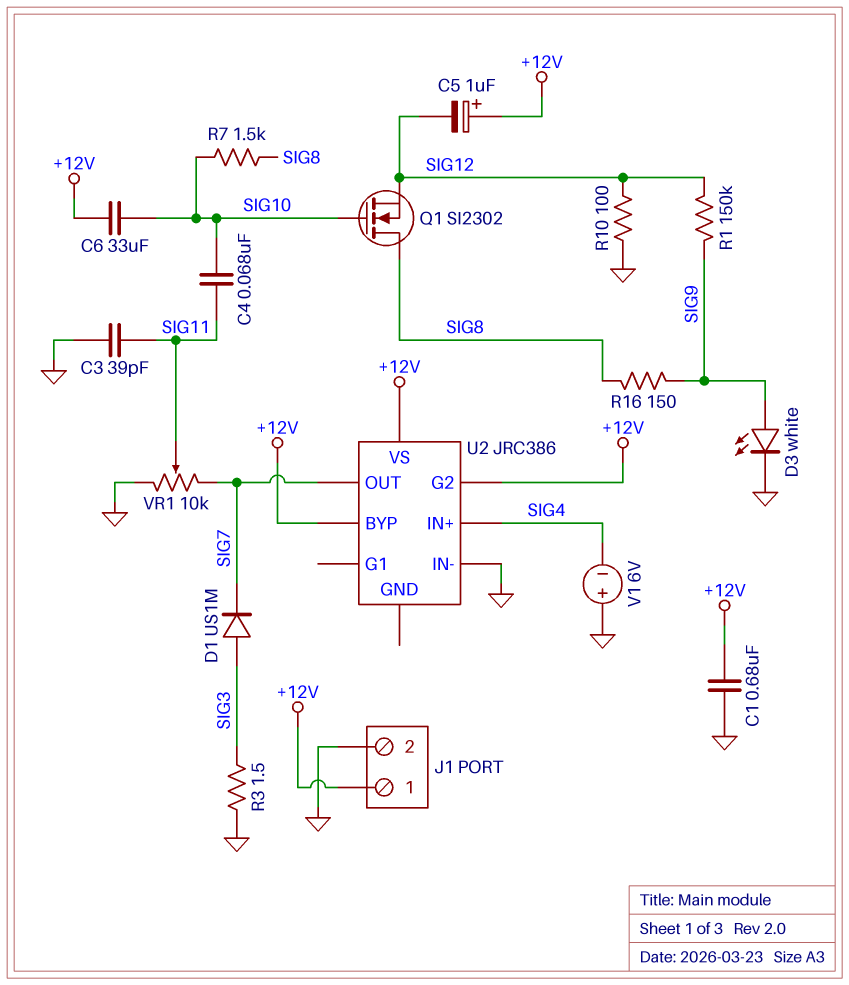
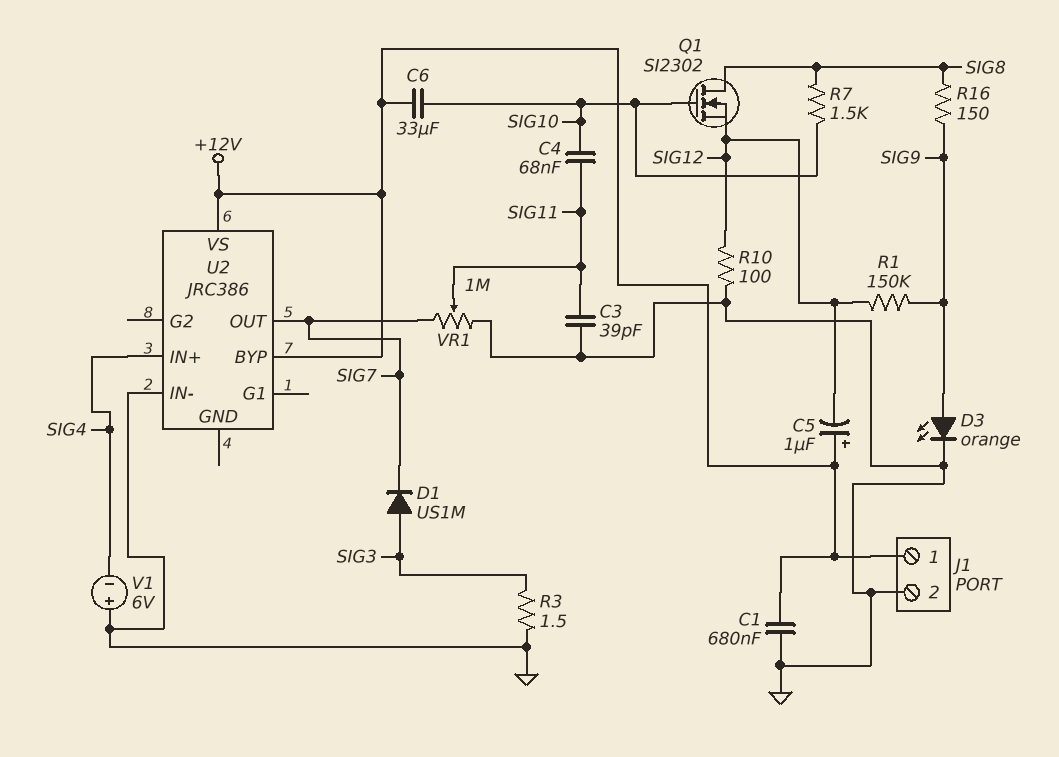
D3: LED white (A SIG9, K GND) -> LED orange (A SIG9, K GND)
U2 pin G2: +12V -> none
VR1: 10k (GND, SIG7, wiper SIG11) -> 1M (GND, SIG7, wiper SIG11)

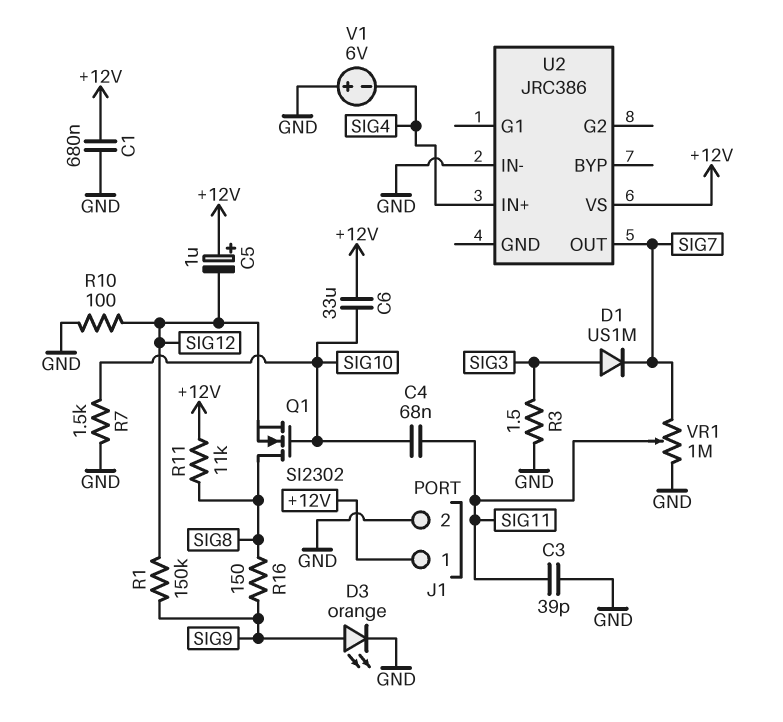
R7: 1.5k (SIG8, SIG10) -> 1.5k (GND, SIG10)
R11: none -> 11k (+12V, SIG8)
U2 pin BYP: +12V -> none

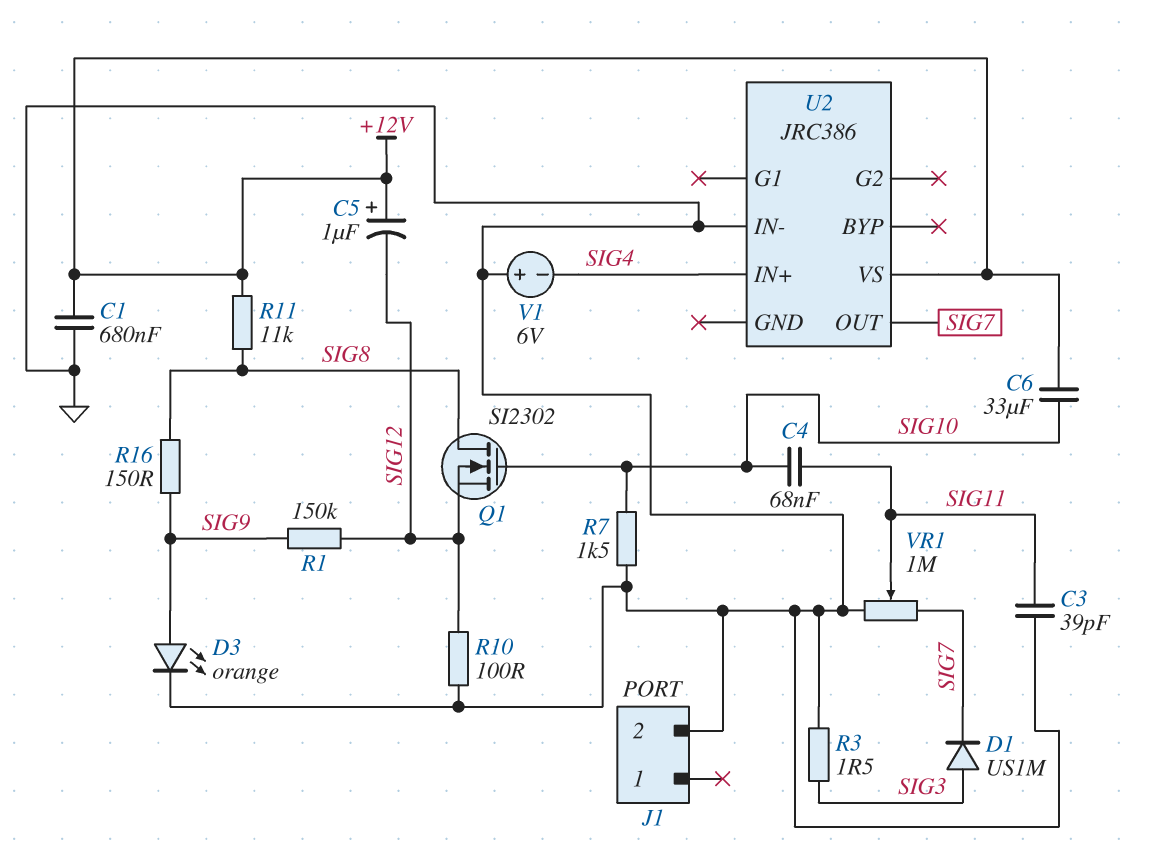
J1 pin 1: +12V -> none

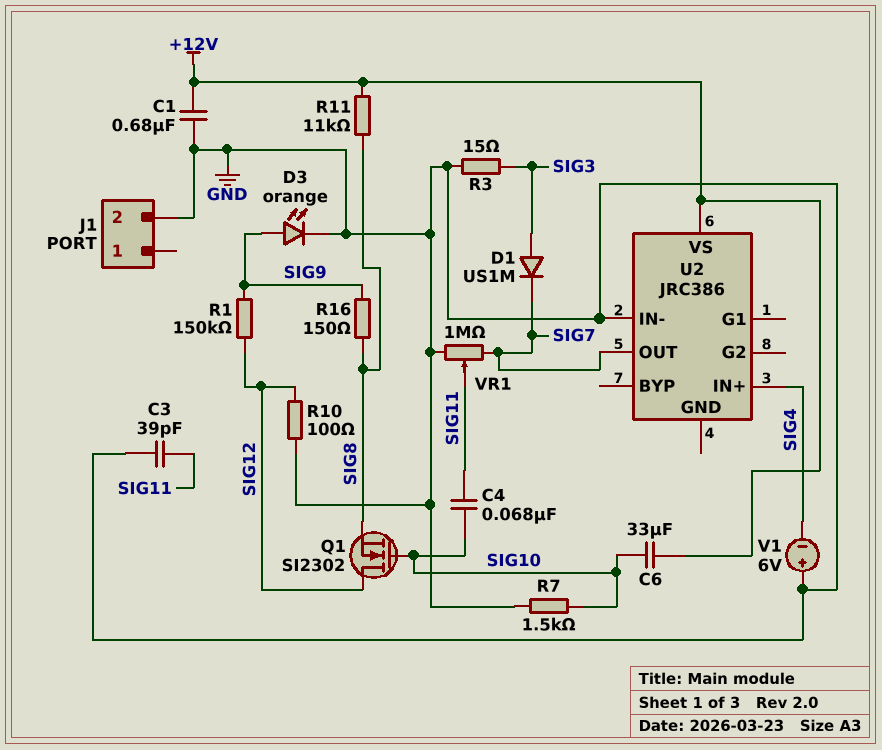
C5: 1uF (plus +12V, minus SIG12) -> none
Q1: NMOS SI2302 (G SIG10, D SIG8, S SIG12) -> NMOS SI2302 (G SIG10, D SIG12, S SIG8)
R3: 1.5 (GND, SIG3) -> 15 (GND, SIG3)

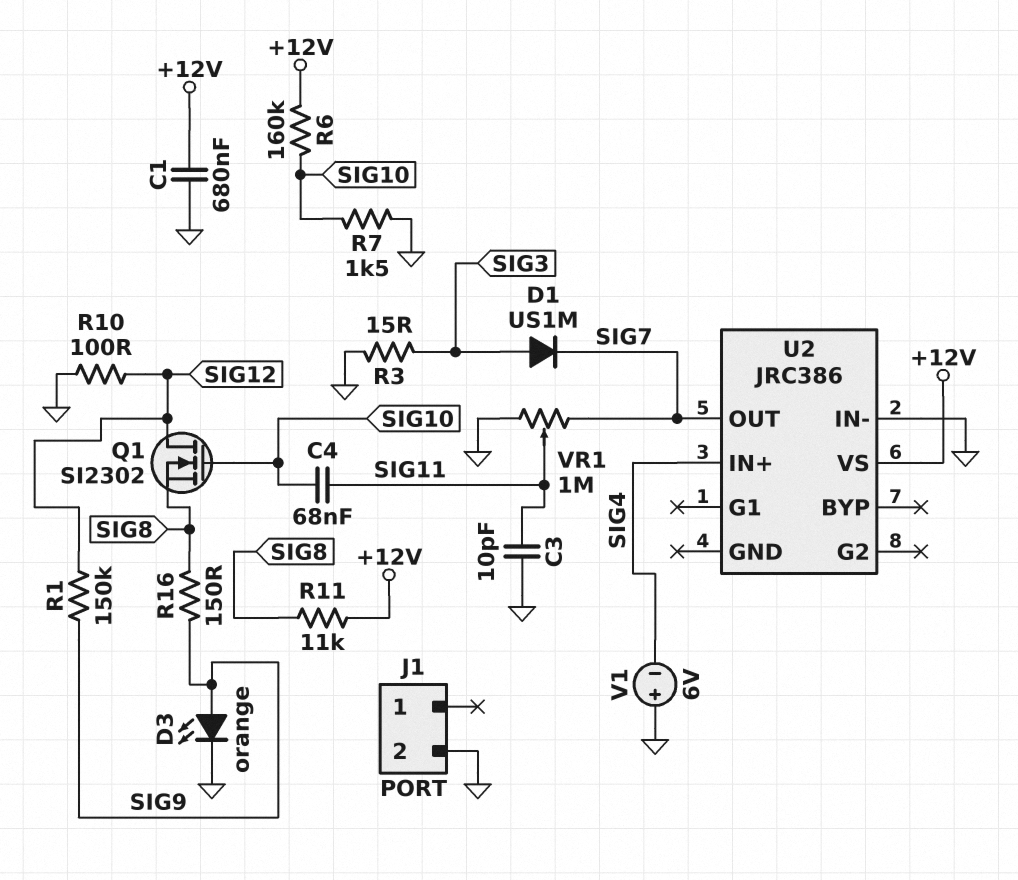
C3: 39pF (GND, SIG11) -> 10pF (GND, SIG11)
C6: 33uF (+12V, SIG10) -> none
R6: none -> 160k (+12V, SIG10)

